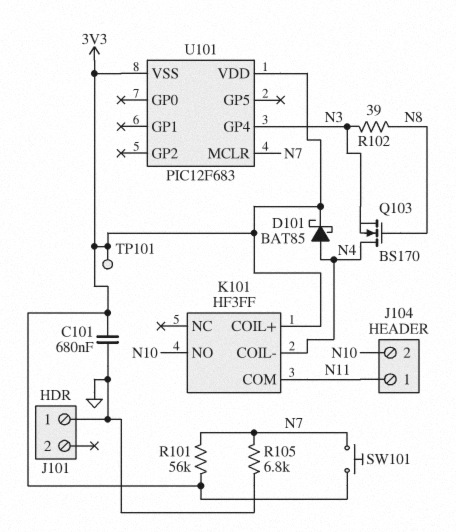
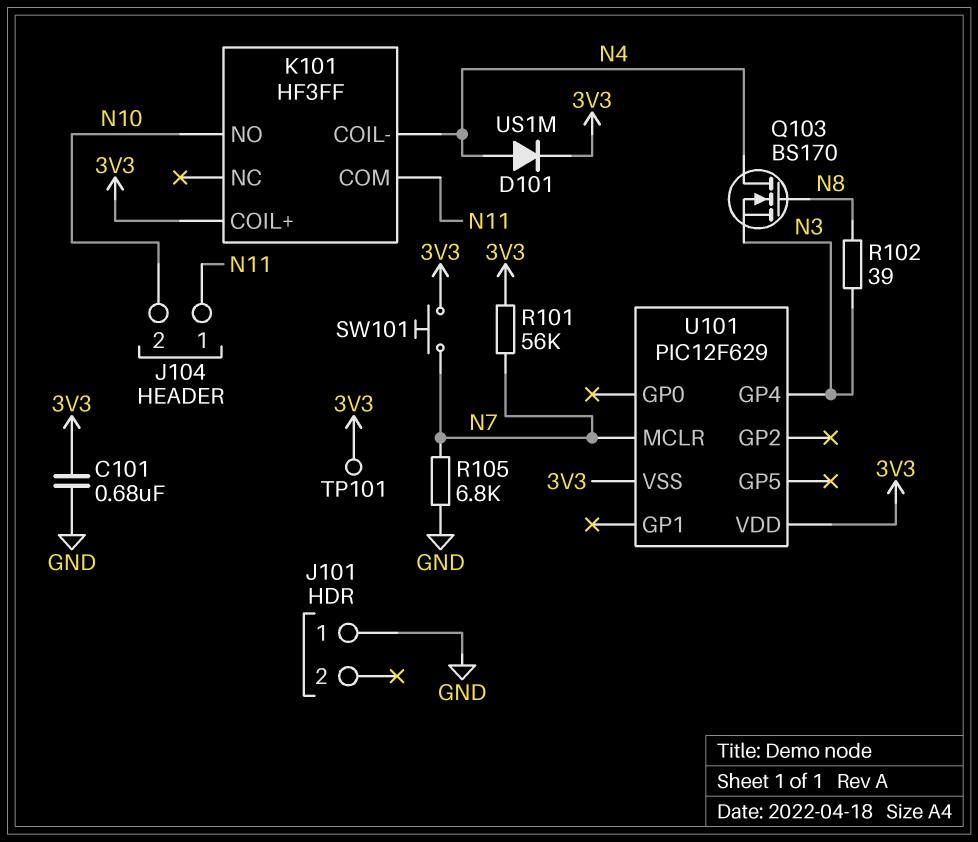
D101: schottky BAT85 (A N4, K 3V3) -> diode US1M (A N4, K 3V3)
U101: PIC12F683 -> PIC12F629

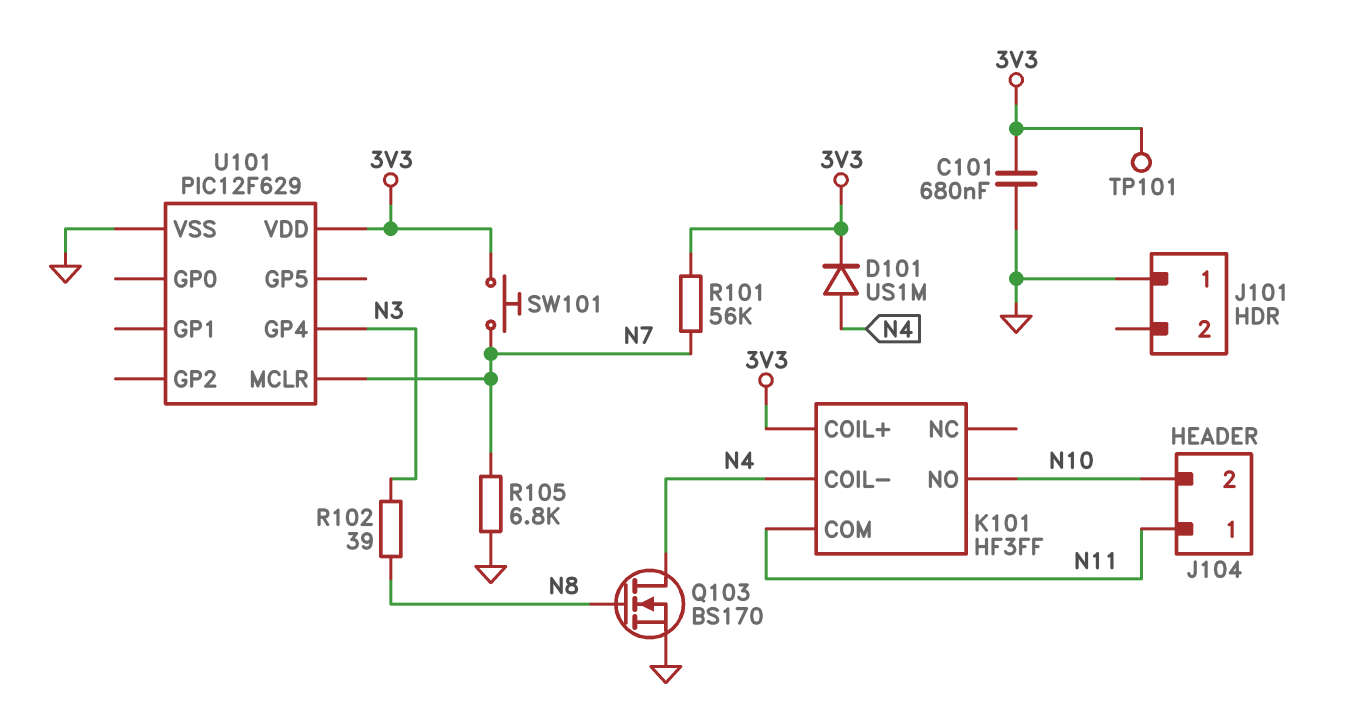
Q103: NMOS BS170 (G N8, D N4, S N3) -> NMOS BS170 (G N8, D N4, S GND)
U101 pin VSS: 3V3 -> GND

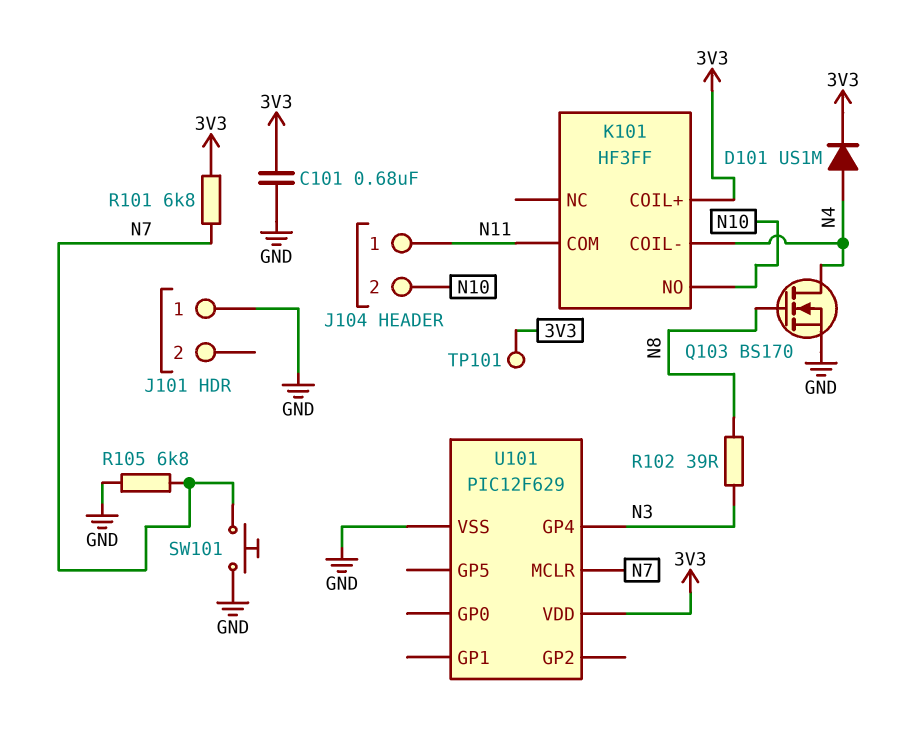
R101: 56k (3V3, N7) -> 6.8k (3V3, N7)
SW101: button (3V3, N7) -> button (GND, N7)

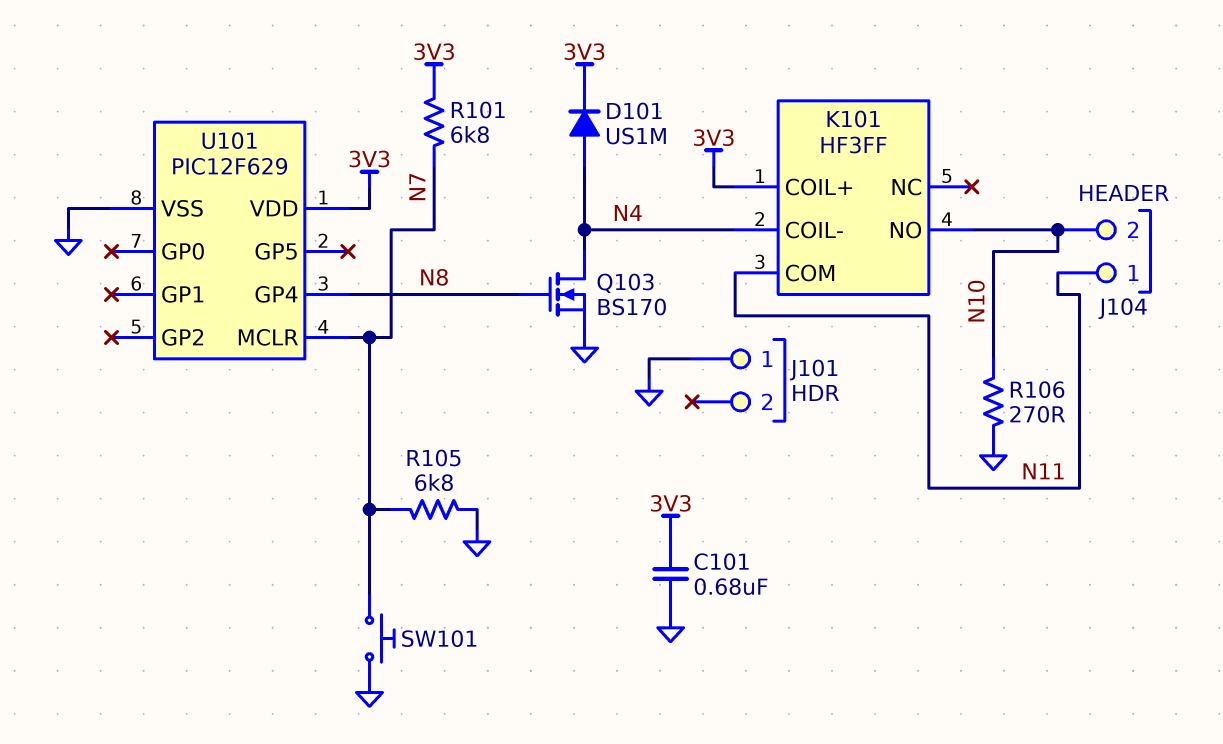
R102: 39 (N3, N8) -> none
R106: none -> 270 (GND, N10)
TP101: test point (3V3) -> none
U101 pin GP4: N3 -> N8

